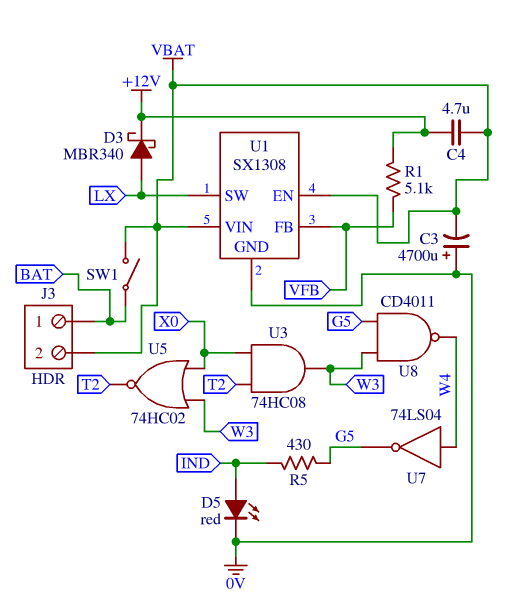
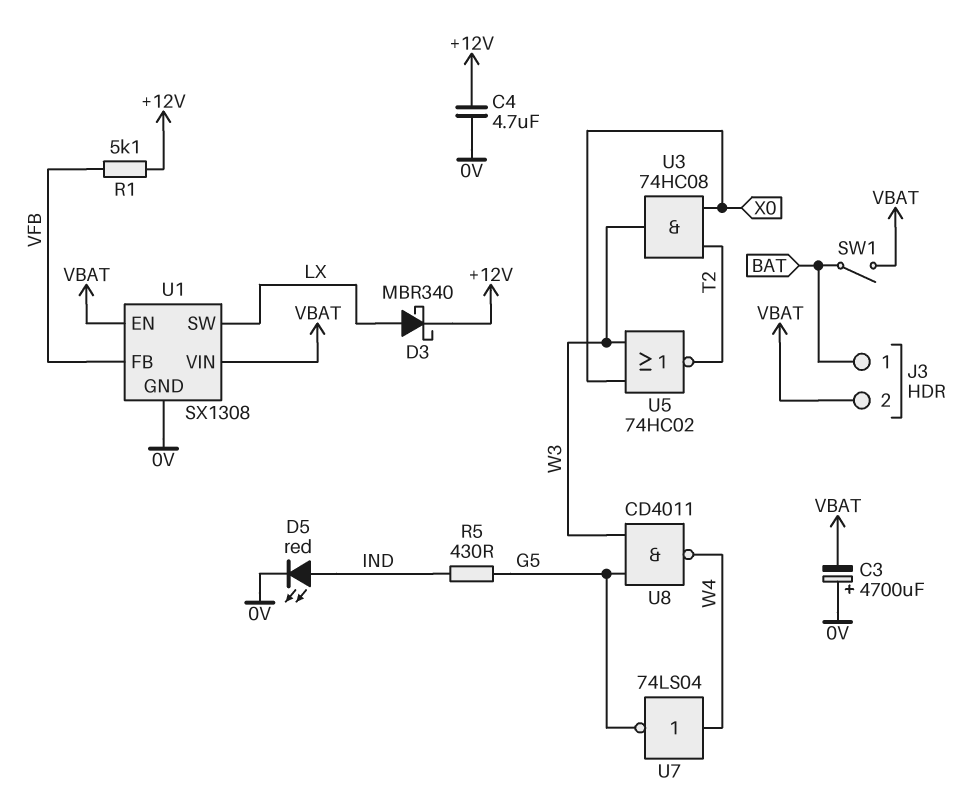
C4: 4.7uF (+12V, VBAT) -> 4.7uF (+12V, 0V)

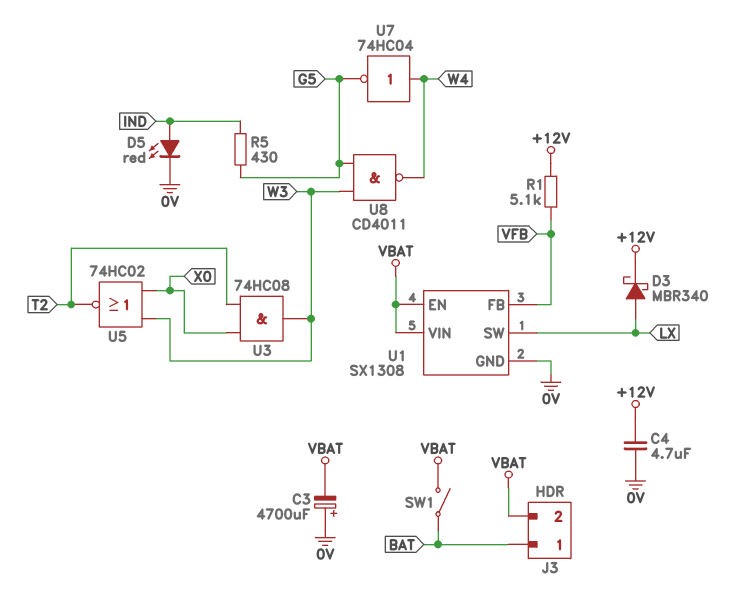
U7: NOT 74LS04 (in W4, out G5) -> NOT 74HC04 (in W4, out G5)

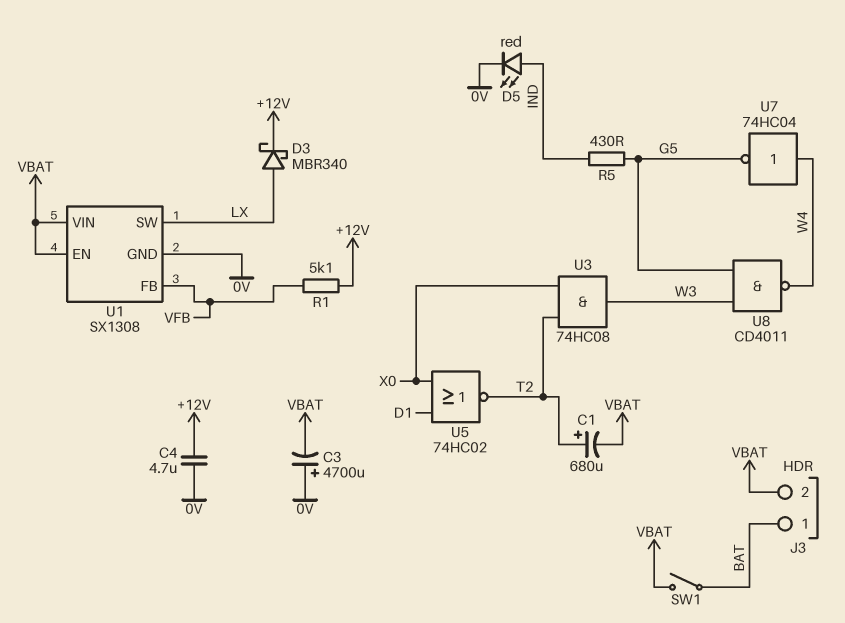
C1: none -> 680uF (plus T2, minus VBAT)
U5: NOR 74HC02 (in W3, in X0, out T2) -> NOR 74HC02 (in D1, in X0, out T2)

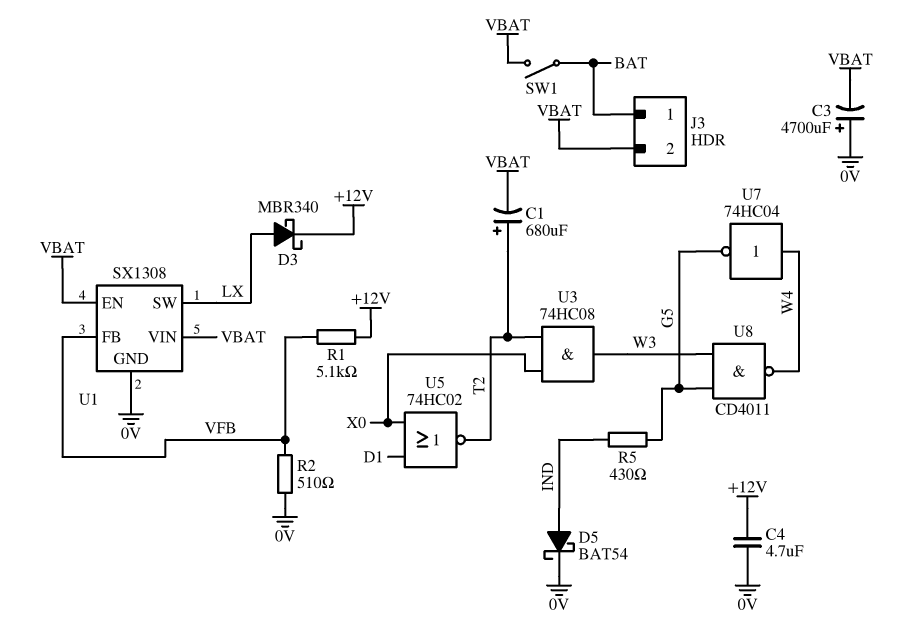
D5: LED red (A IND, K 0V) -> schottky BAT54 (A IND, K 0V)
R2: none -> 510 (0V, VFB)

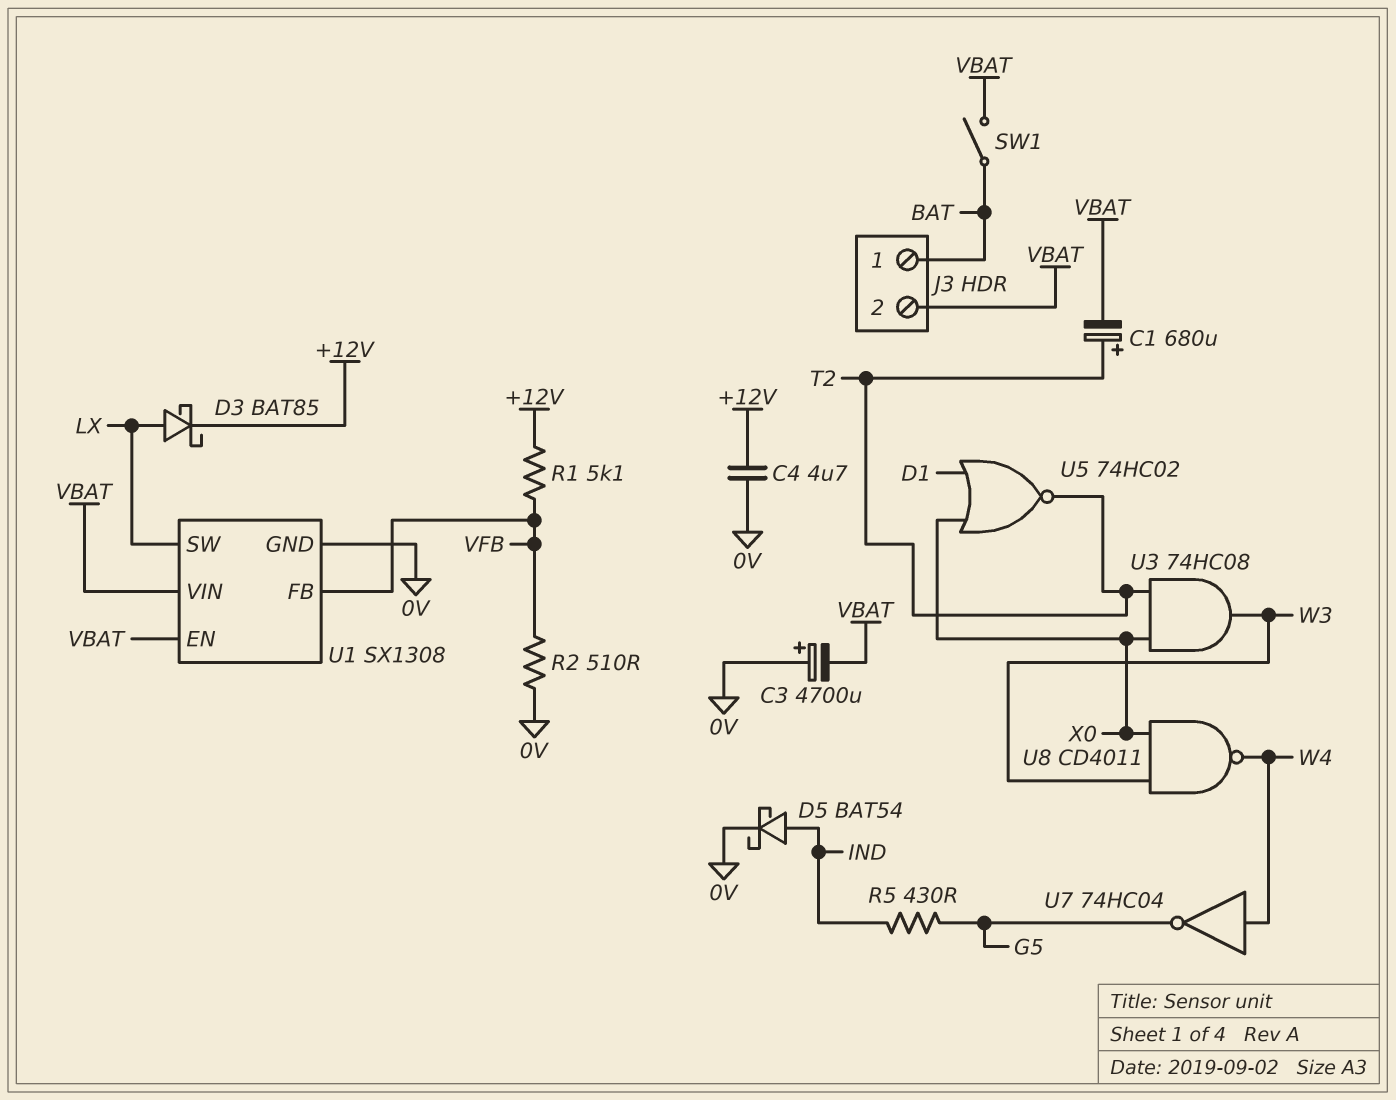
D3: schottky MBR340 (A LX, K +12V) -> schottky BAT85 (A LX, K +12V)
U8: NAND CD4011 (in G5, in W3, out W4) -> NAND CD4011 (in W3, in X0, out W4)

